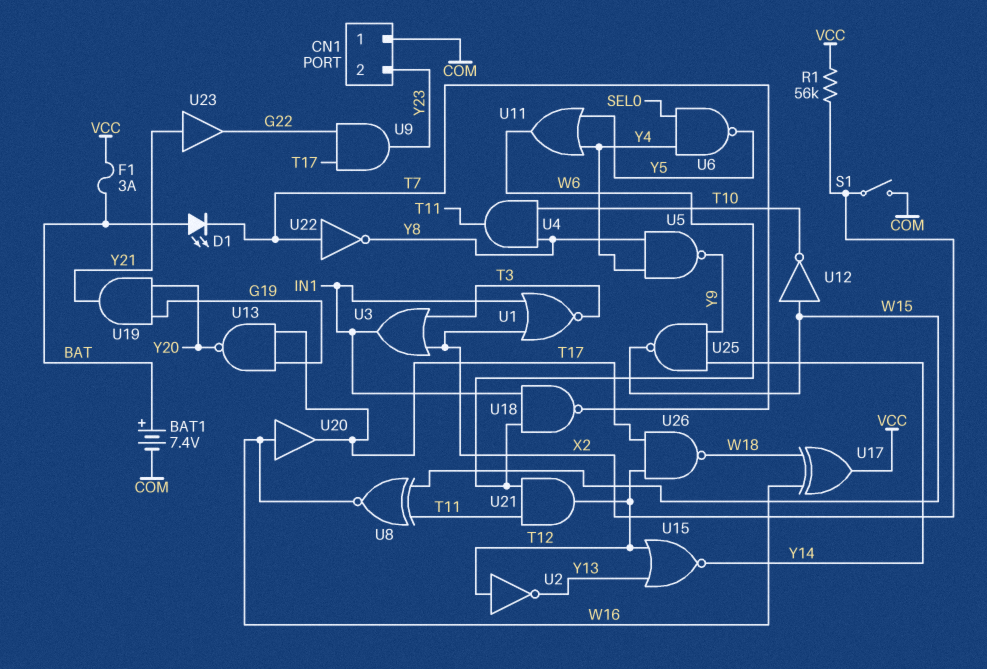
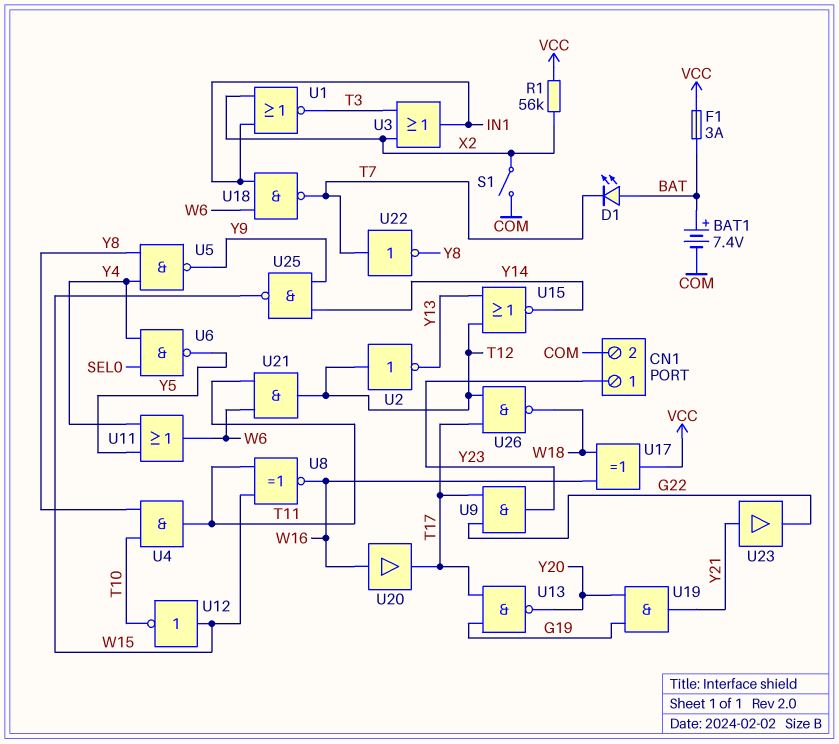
CN1 pin 1: COM -> Y23
CN1 pin 2: Y23 -> COM

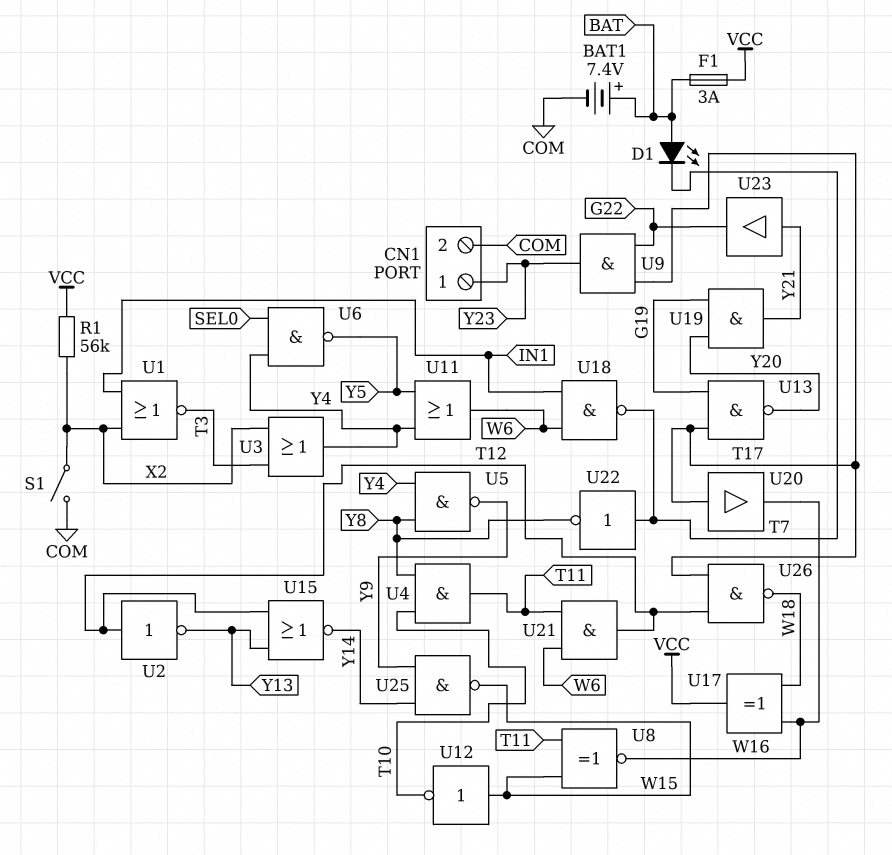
U3: OR (in T3, in X2, out IN1) -> OR (in T3, in X2, out Y4)
U20: buffer (in W16, out T17) -> buffer (in T17, out W16)

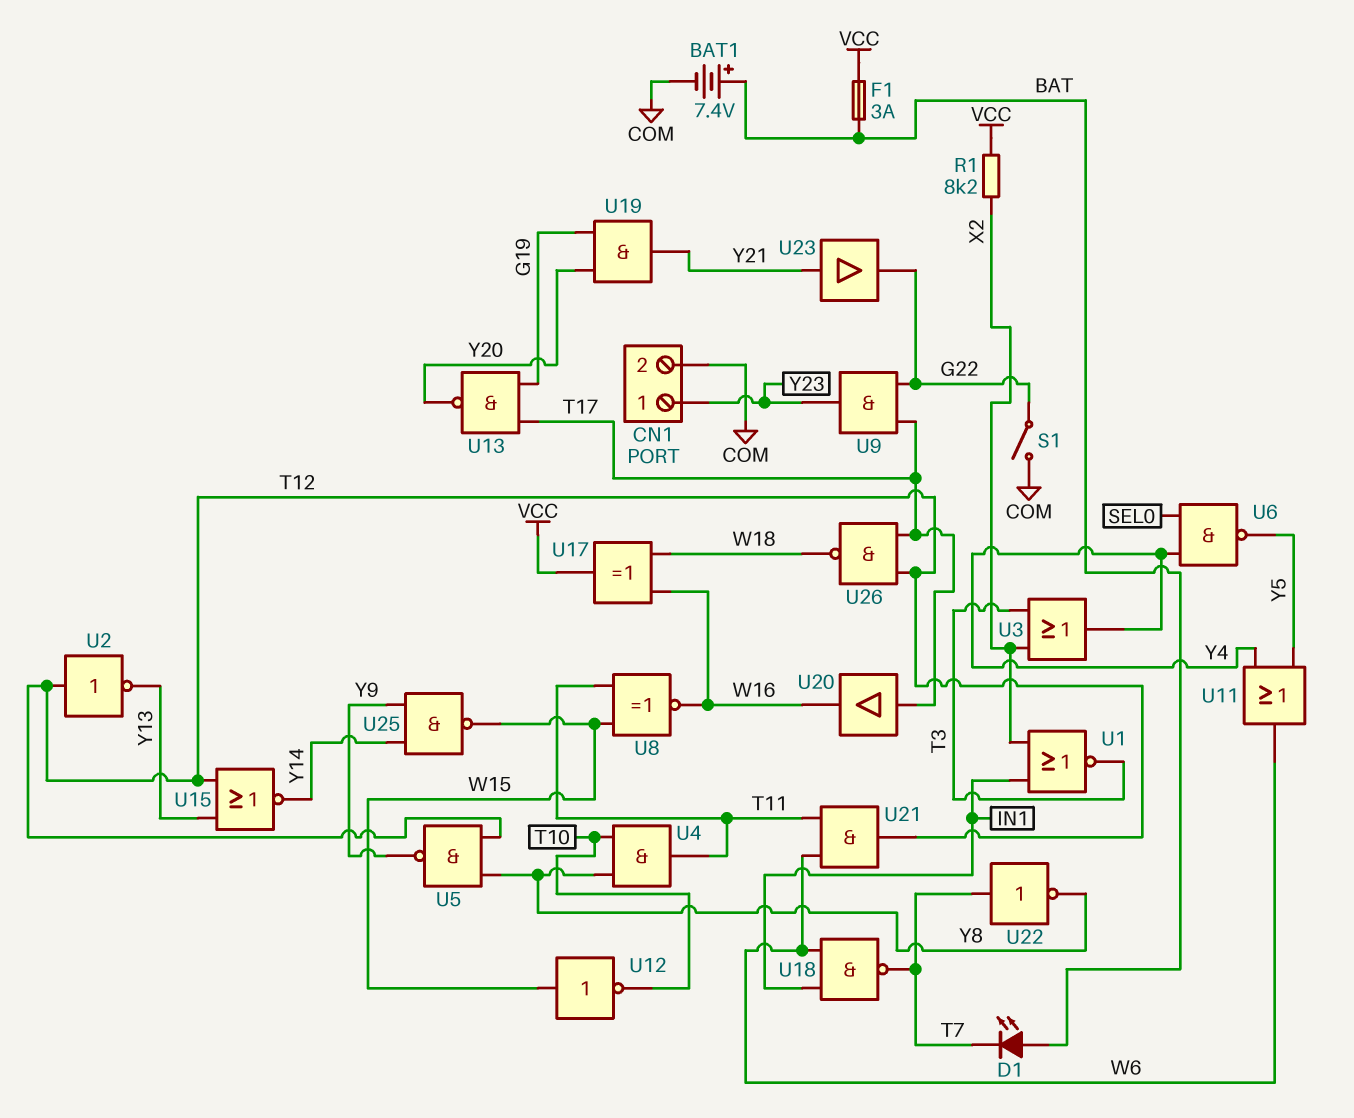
R1: 56k (VCC, X2) -> 8.2k (VCC, X2)
S1: switch (COM, X2) -> switch (COM, G22)
U5: NAND (in Y4, in Y8, out Y9) -> NAND (in T12, in Y8, out Y9)

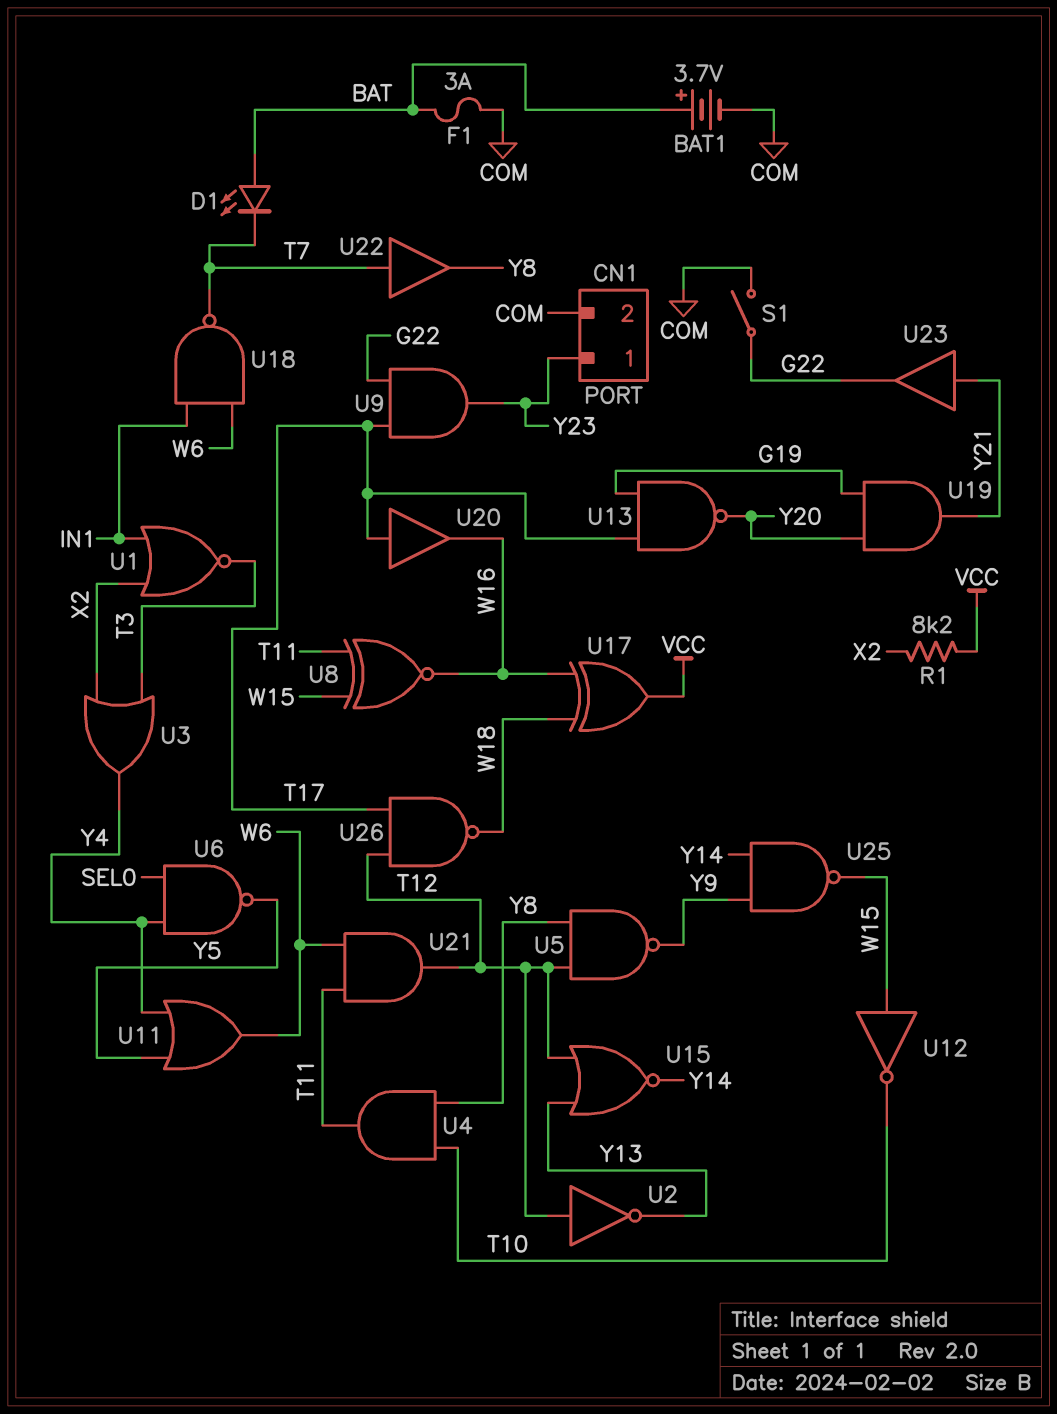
BAT1: 7.4V (plus BAT, minus COM) -> 3.7V (plus BAT, minus COM)
F1: 3A (BAT, VCC) -> 3A (BAT, COM)
U22: NOT (in T7, out Y8) -> buffer (in T7, out Y8)

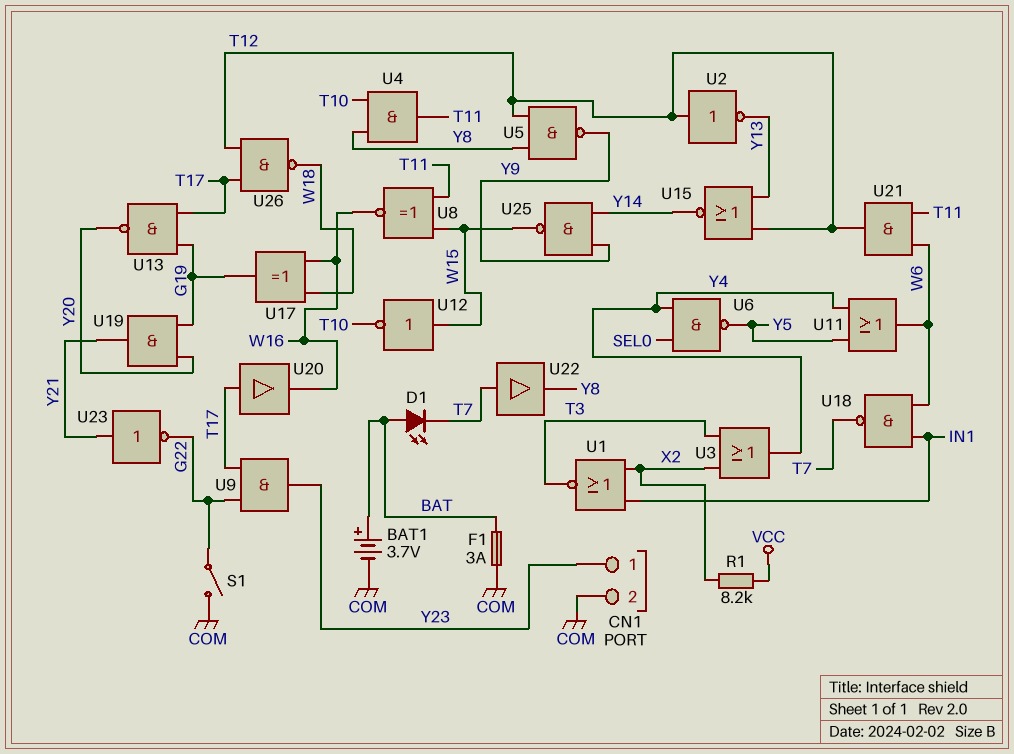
U17: XOR (in W16, in W18, out VCC) -> XOR (in W16, in W18, out G19)
U23: buffer (in Y21, out G22) -> NOT (in Y21, out G22)

